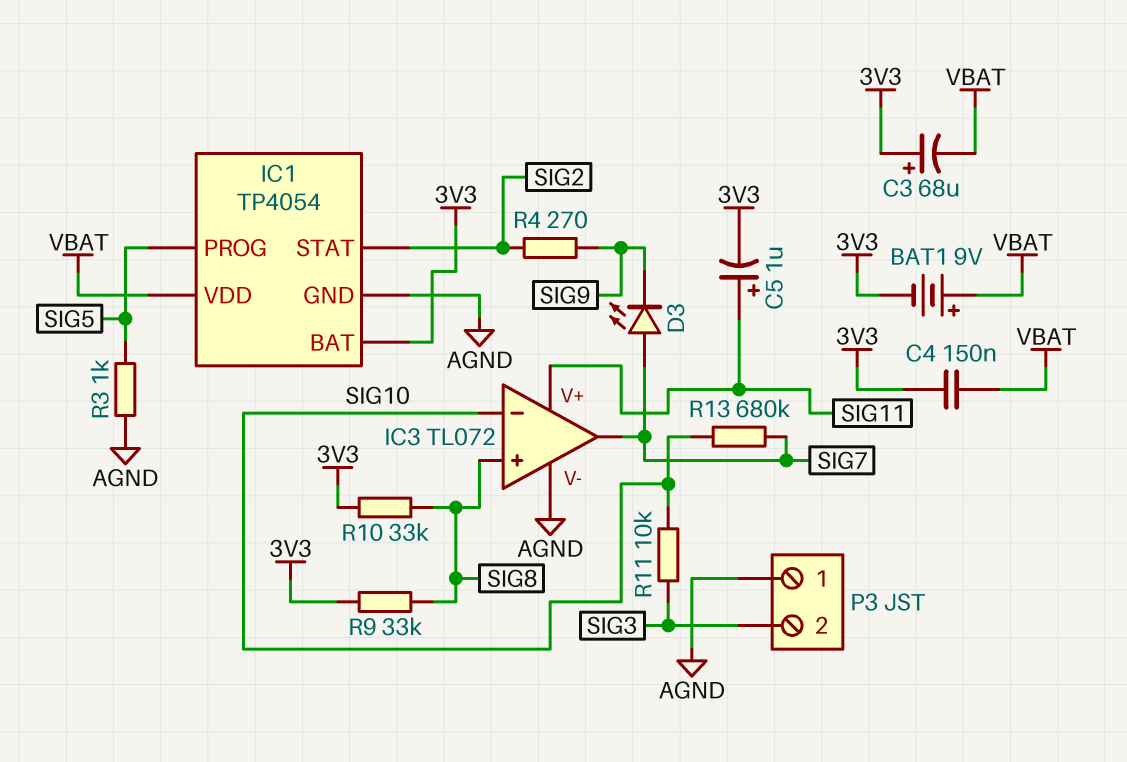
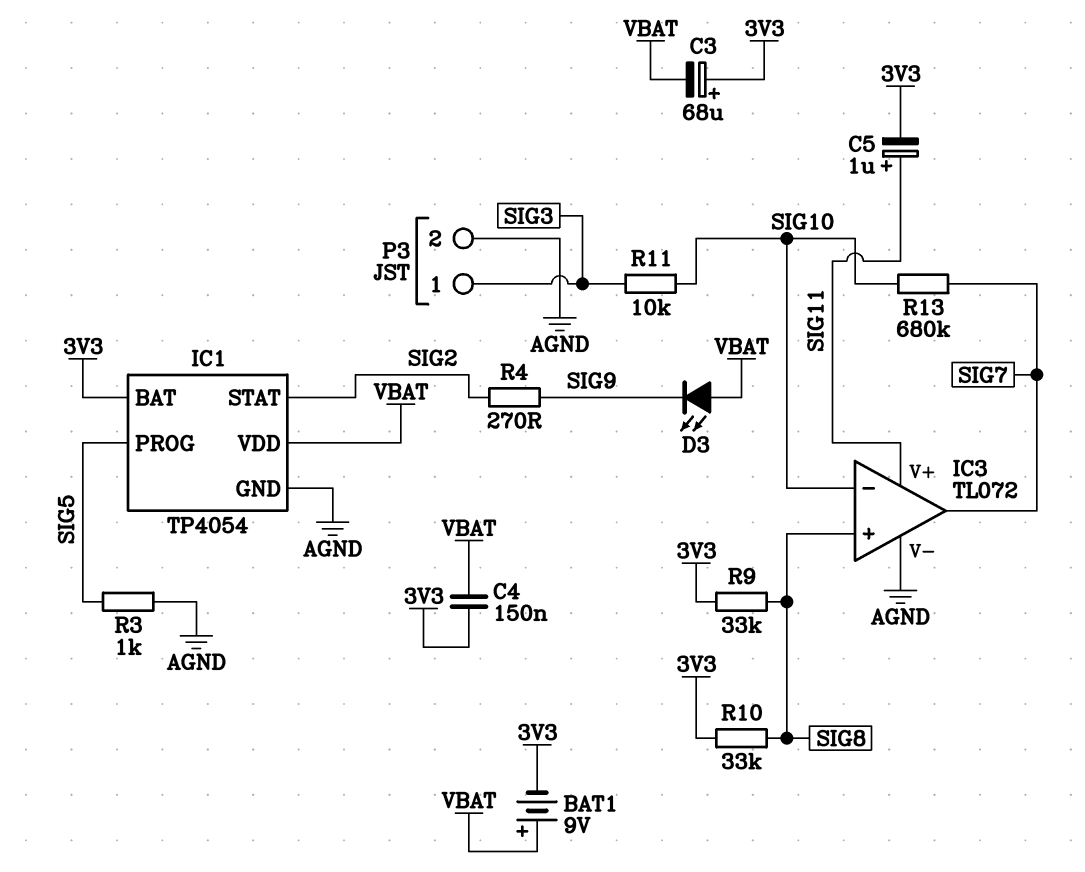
D3: LED (A SIG7, K SIG9) -> LED (A VBAT, K SIG9)
P3 pin 1: AGND -> SIG3
P3 pin 2: SIG3 -> AGND

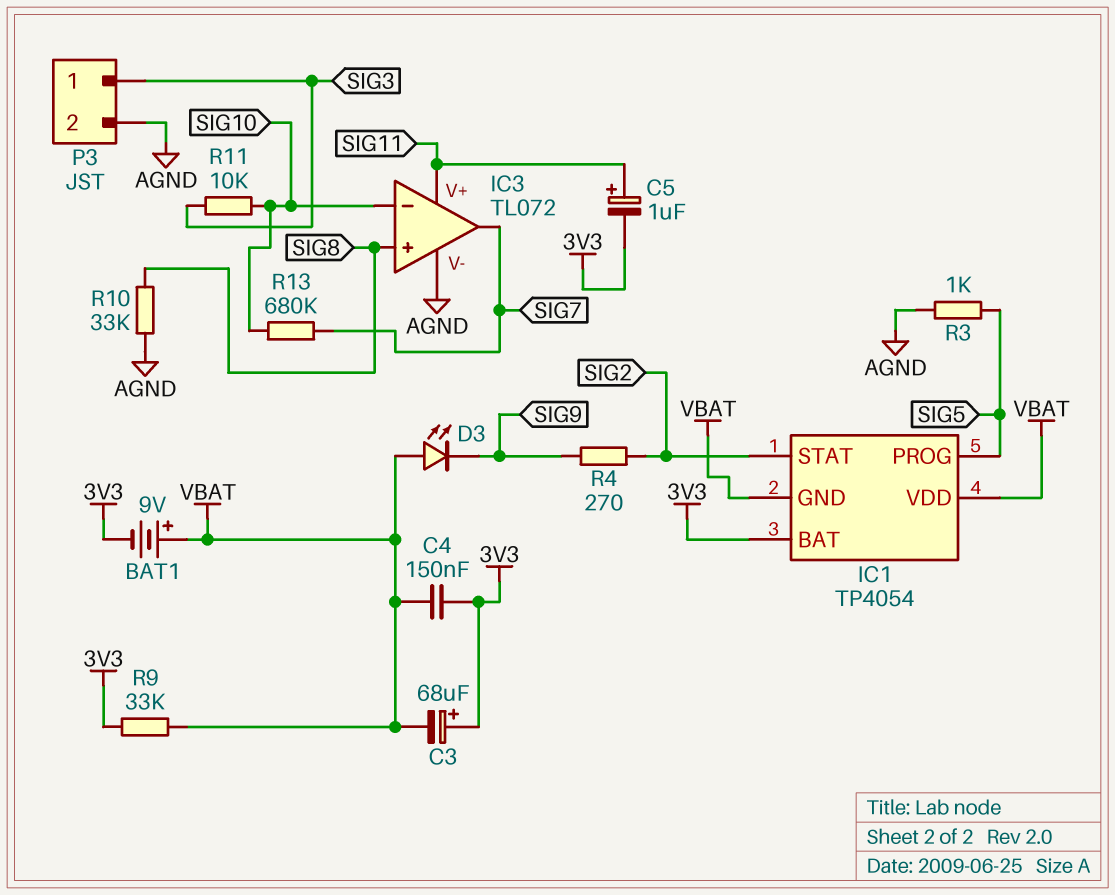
IC1 pin GND: AGND -> VBAT
R9: 33k (3V3, SIG8) -> 33k (3V3, VBAT)
R10: 33k (3V3, SIG8) -> 33k (AGND, SIG8)

